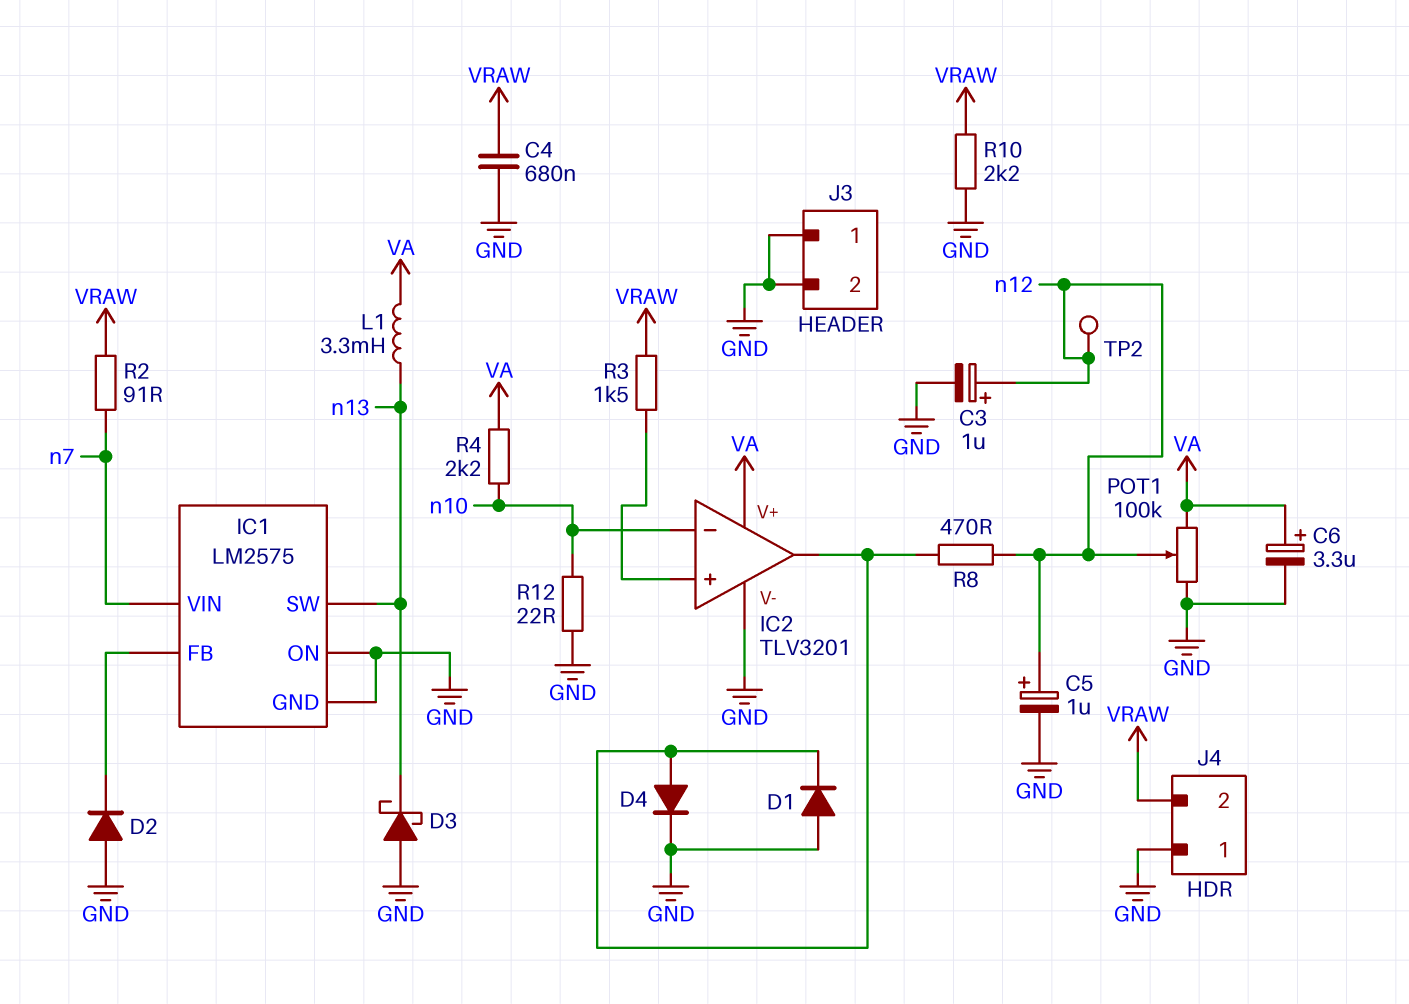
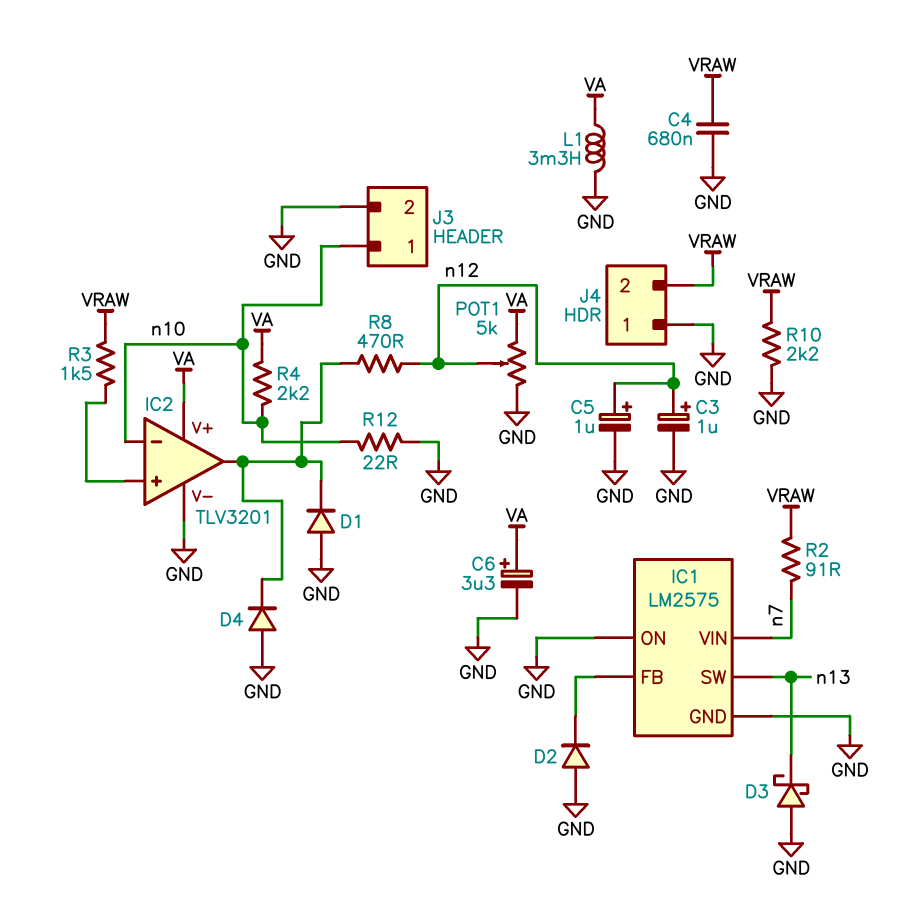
D4: diode (A IC2/out, K GND) -> diode (A GND, K IC2/out)
J3 pin 1: GND -> n10
L1: 3.3mH (VA, n13) -> 3.3mH (GND, VA)
POT1: 100k (GND, VA, wiper n12) -> 5k (GND, VA, wiper n12)
TP2: test point (n12) -> none

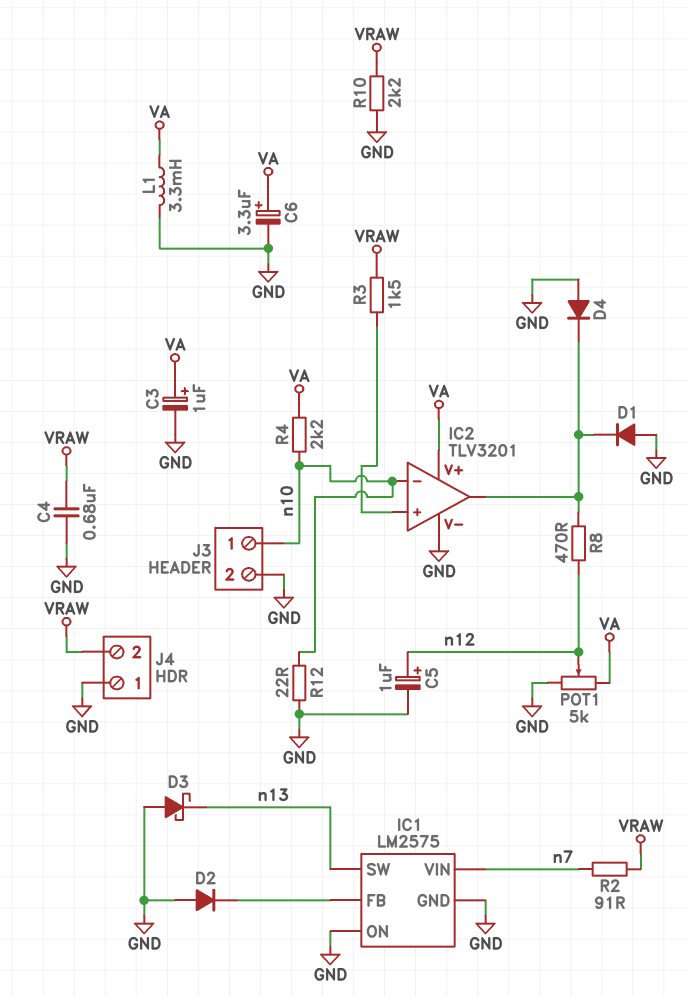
C3: 1uF (plus n12, minus GND) -> 1uF (plus VA, minus GND)

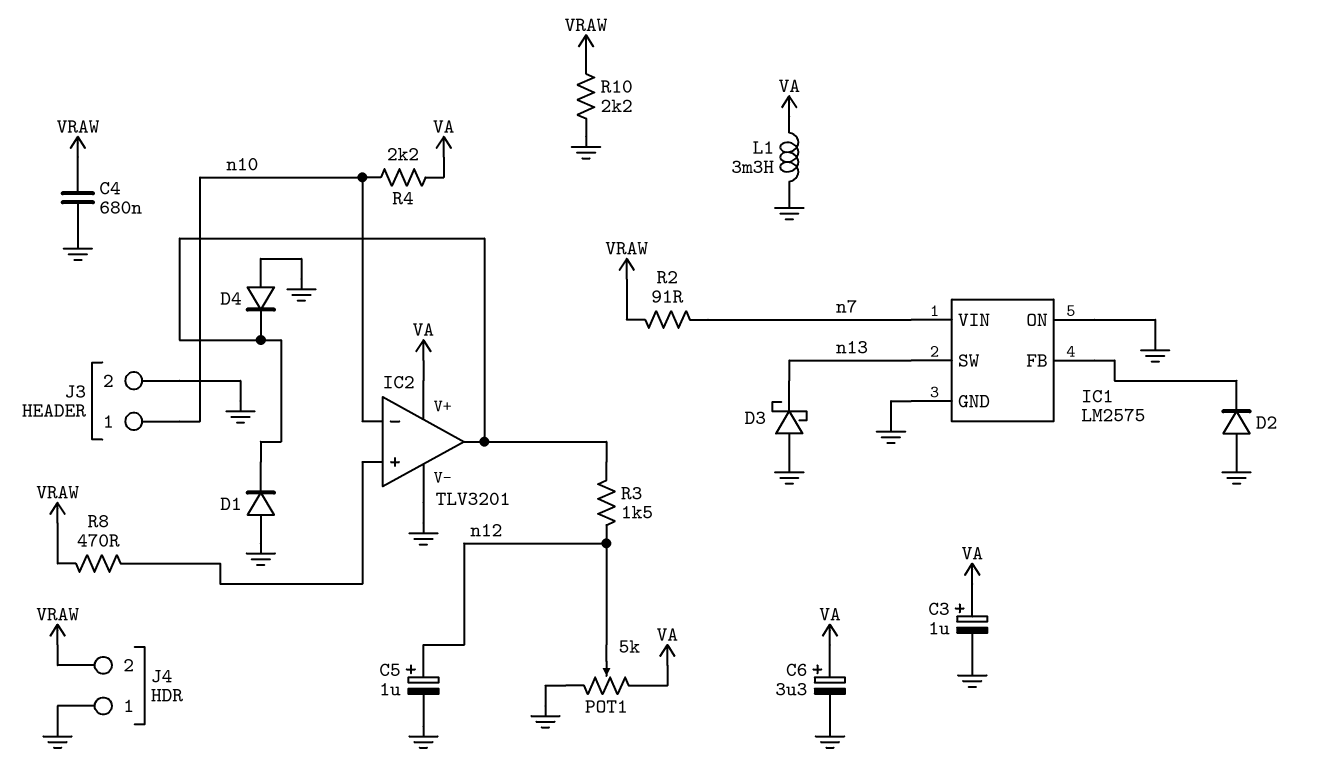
R3: 1.5k (IC2/in+, VRAW) -> 1.5k (IC2/out, n12)
R8: 470 (IC2/out, n12) -> 470 (IC2/in+, VRAW)
R12: 22 (GND, n10) -> none

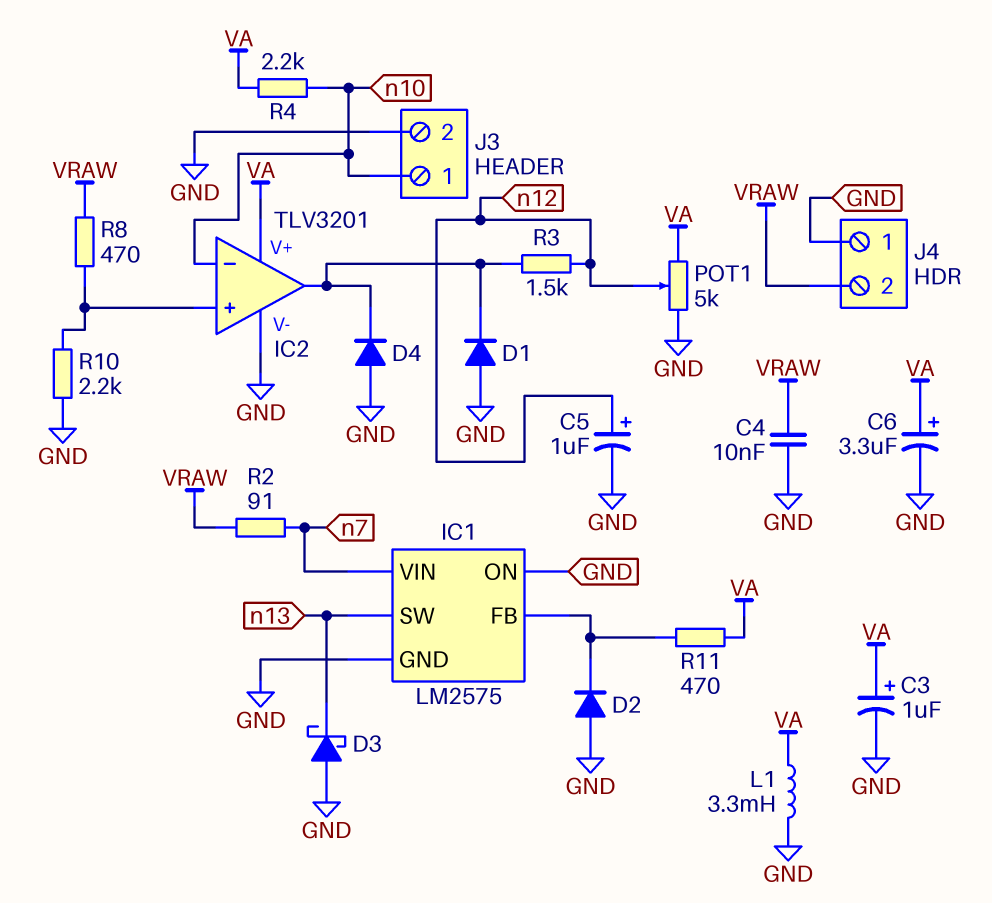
C4: 680nF (GND, VRAW) -> 10nF (GND, VRAW)
R10: 2.2k (GND, VRAW) -> 2.2k (GND, IC2/in+)
R11: none -> 470 (IC1/FB, VA)

